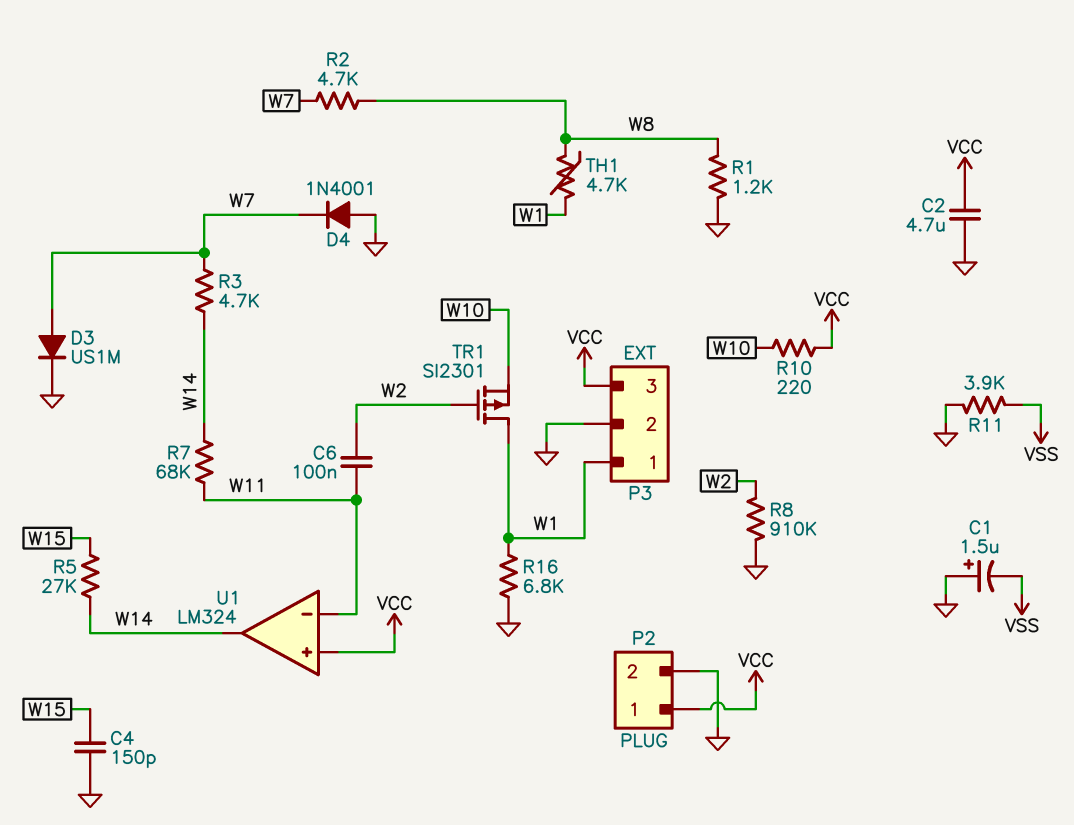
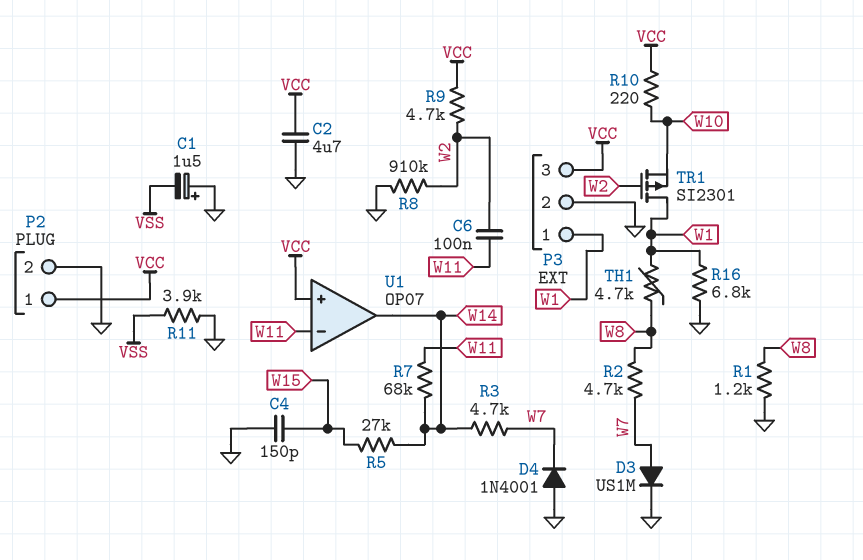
R9: none -> 4.7k (VCC, W2)
U1: LM324 -> OP07

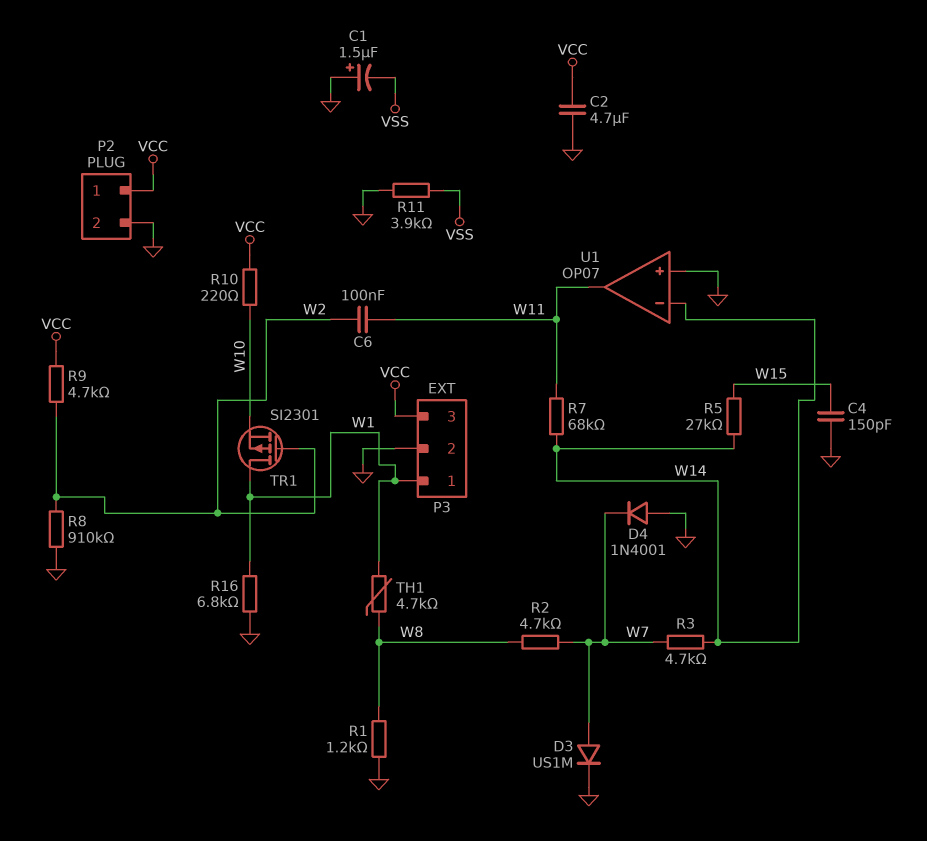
U1 pin in+: VCC -> GND
U1 pin in-: W11 -> W14
U1 pin out: W14 -> W11

